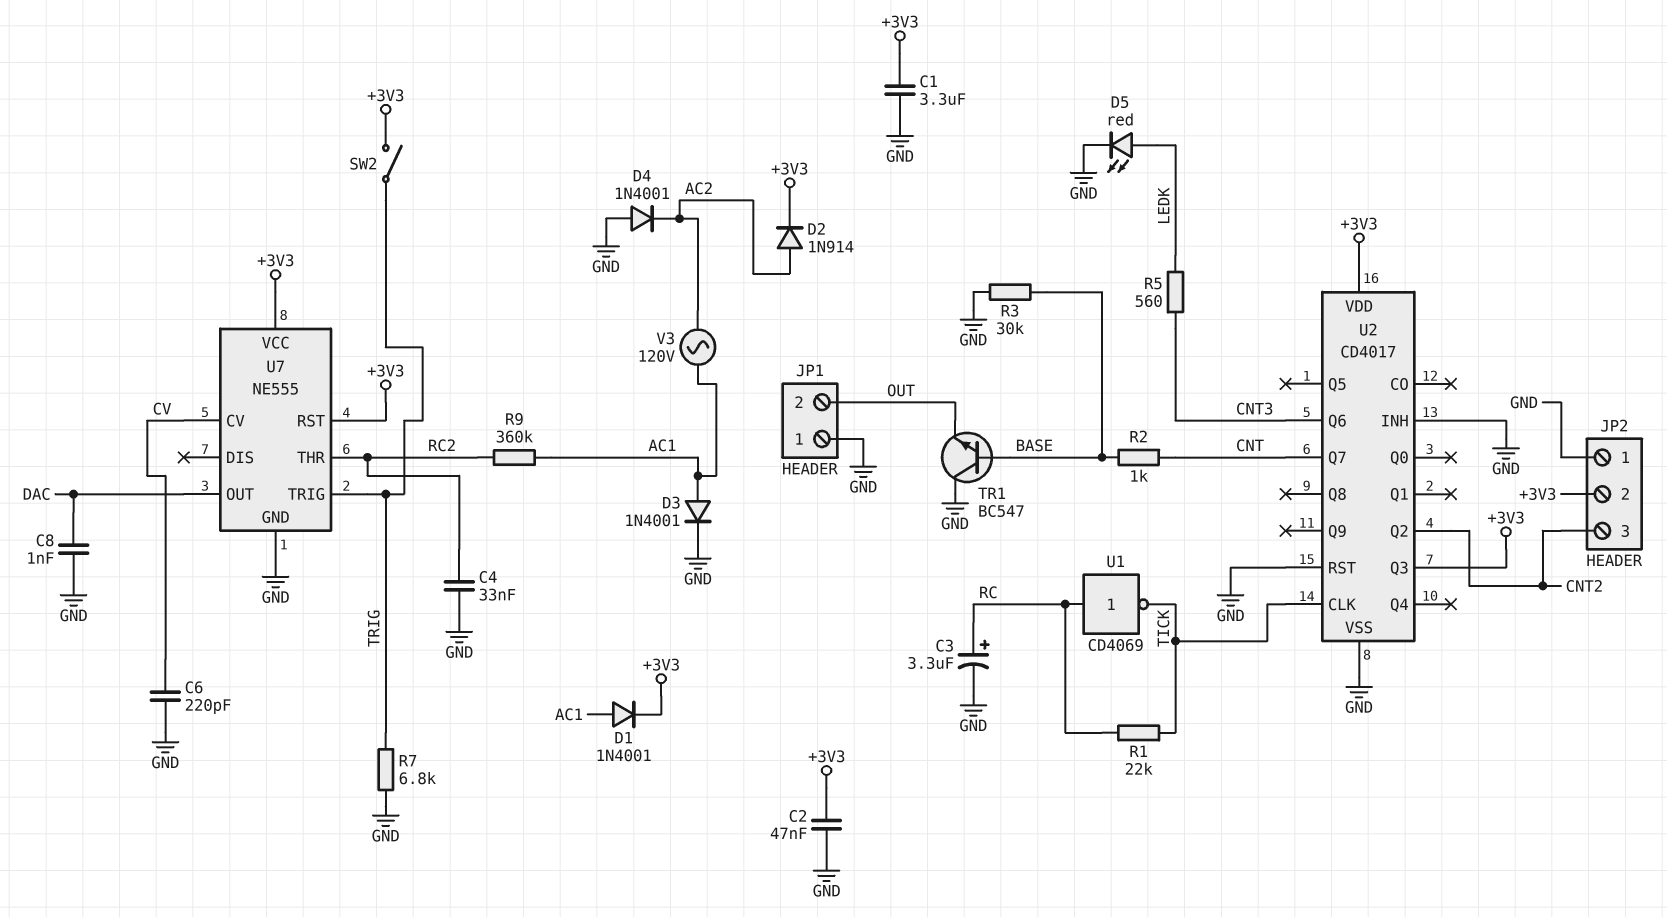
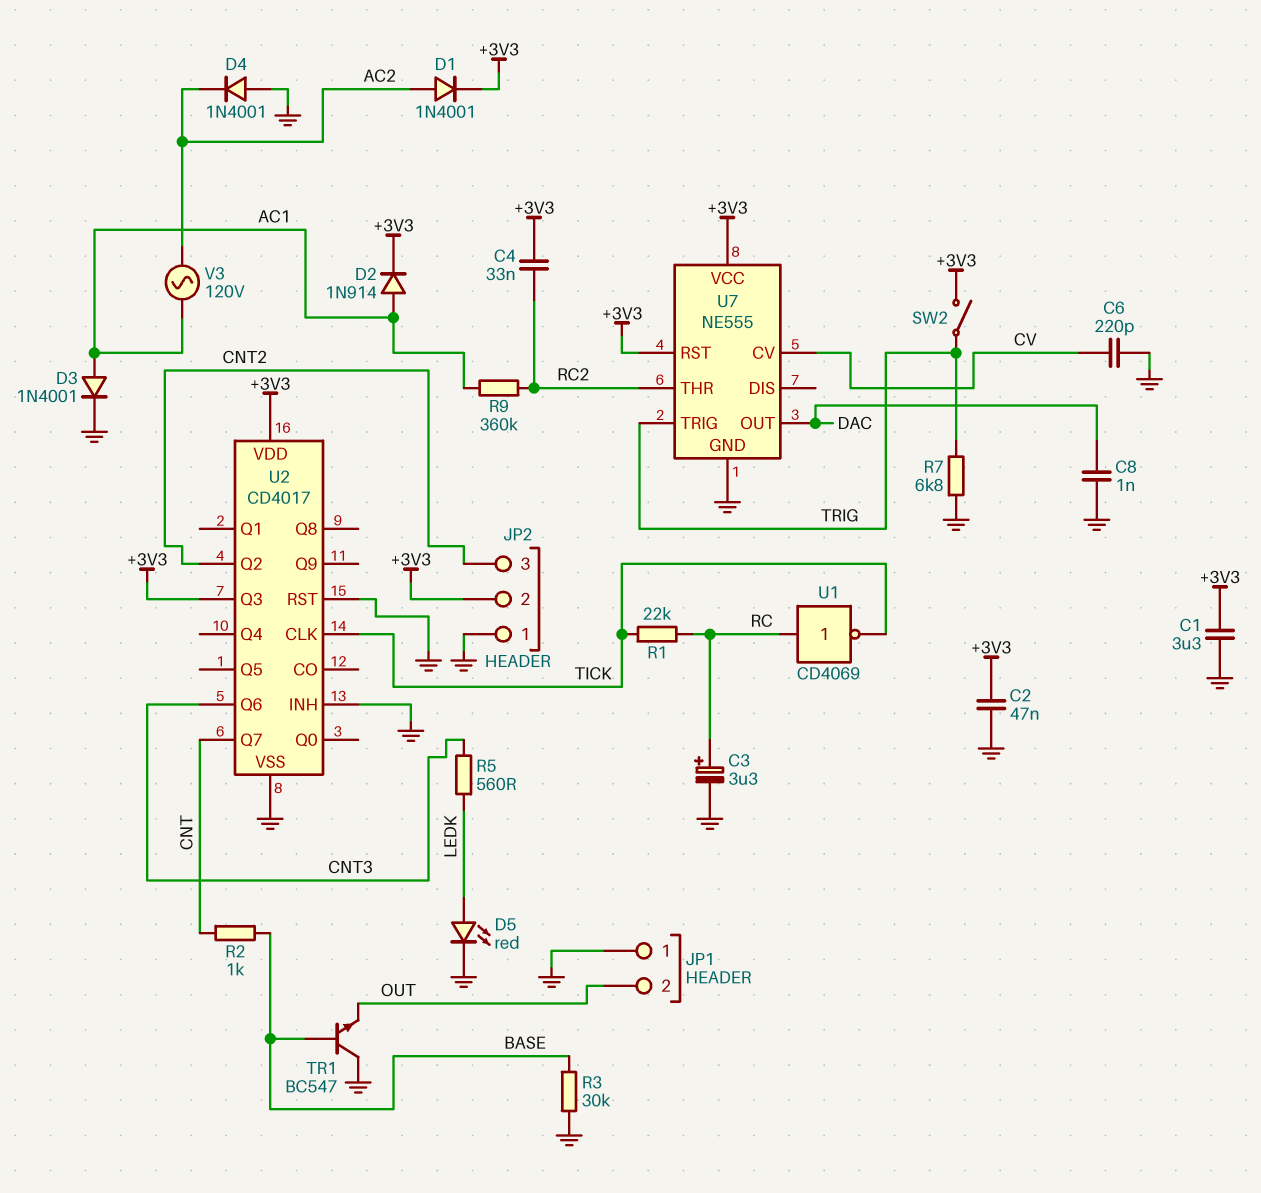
C4: 33nF (GND, RC2) -> 33nF (+3V3, RC2)
D1: diode 1N4001 (A AC1, K +3V3) -> diode 1N4001 (A AC2, K +3V3)
D2: diode 1N914 (A AC2, K +3V3) -> diode 1N914 (A AC1, K +3V3)

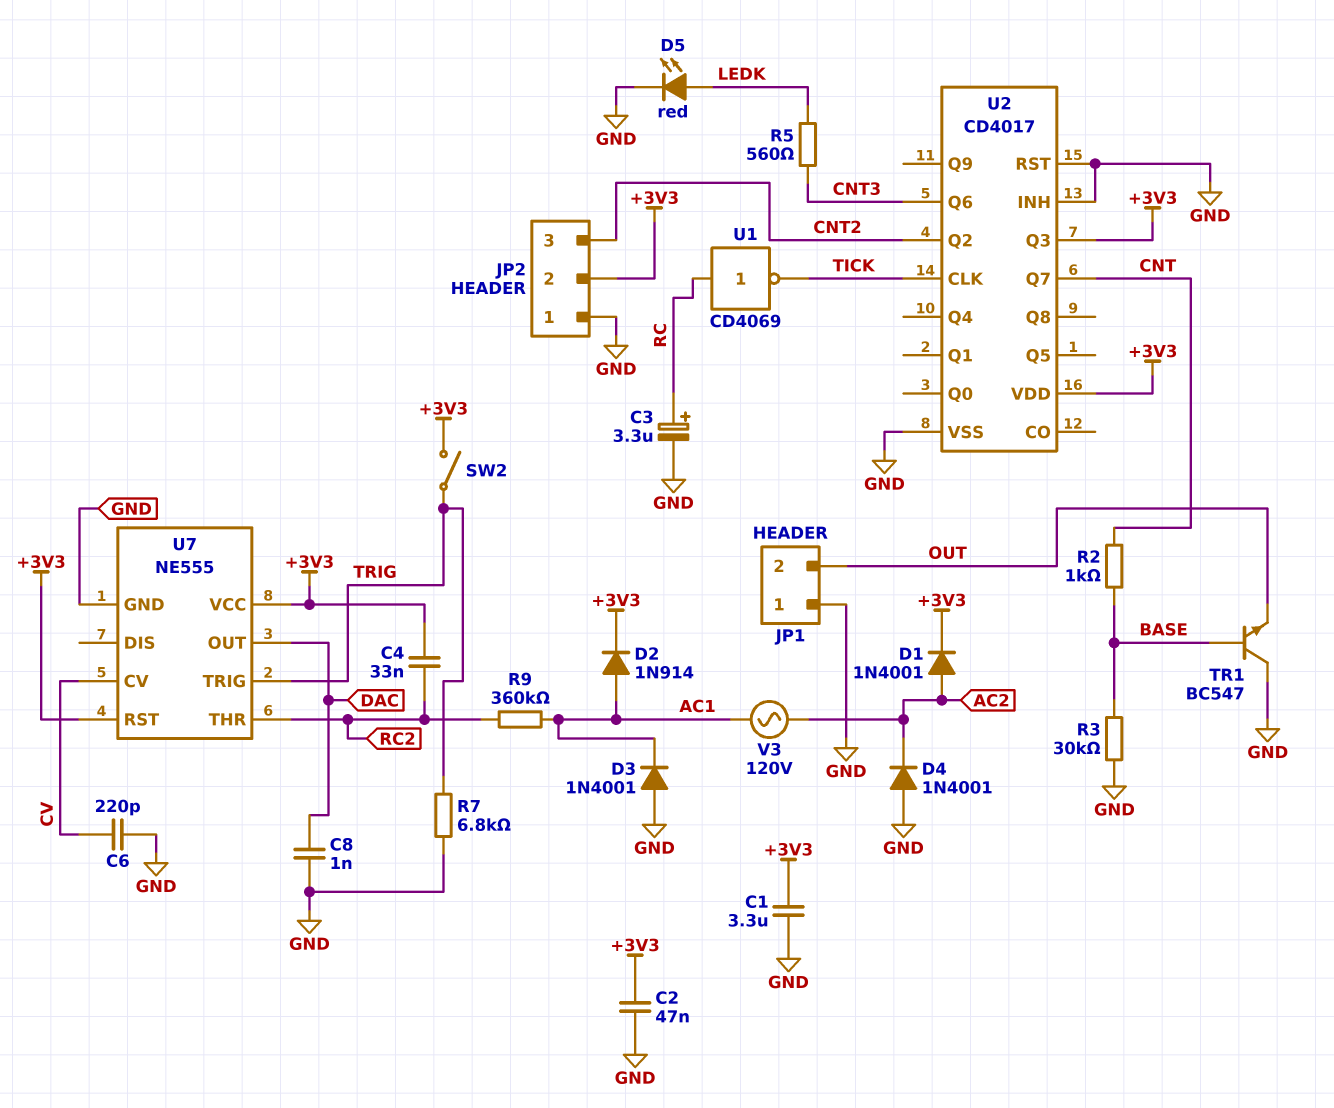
D3: diode 1N4001 (A AC1, K GND) -> diode 1N4001 (A GND, K AC1)
R1: 22k (RC, TICK) -> none

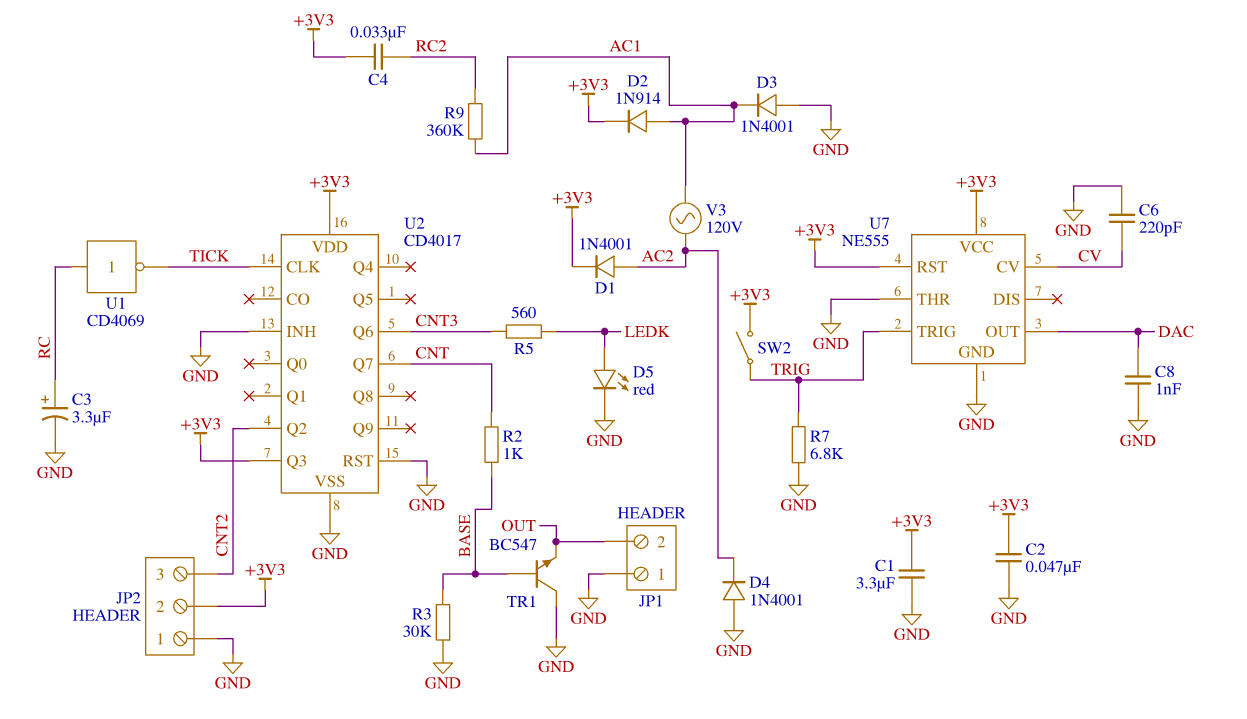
U7 pin THR: RC2 -> GND

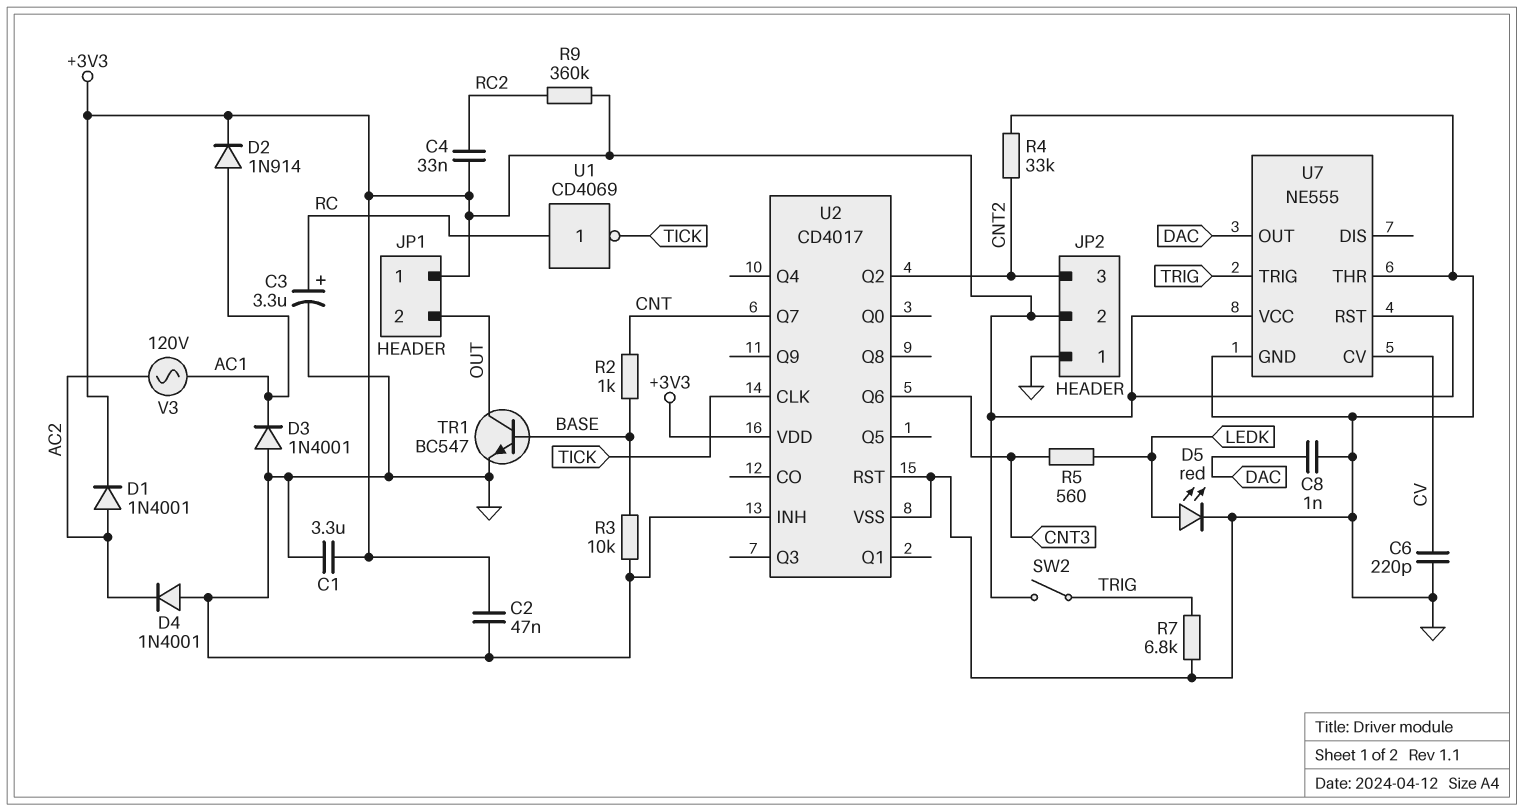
JP1 pin 1: GND -> +3V3
R3: 30k (BASE, GND) -> 10k (BASE, GND)
R4: none -> 33k (CNT2, GND)
R9: 360k (AC1, RC2) -> 360k (+3V3, RC2)
TR1: NPN BC547 (B BASE, C GND, E OUT) -> NPN BC547 (B BASE, C OUT, E GND)
U2 pin Q3: +3V3 -> none

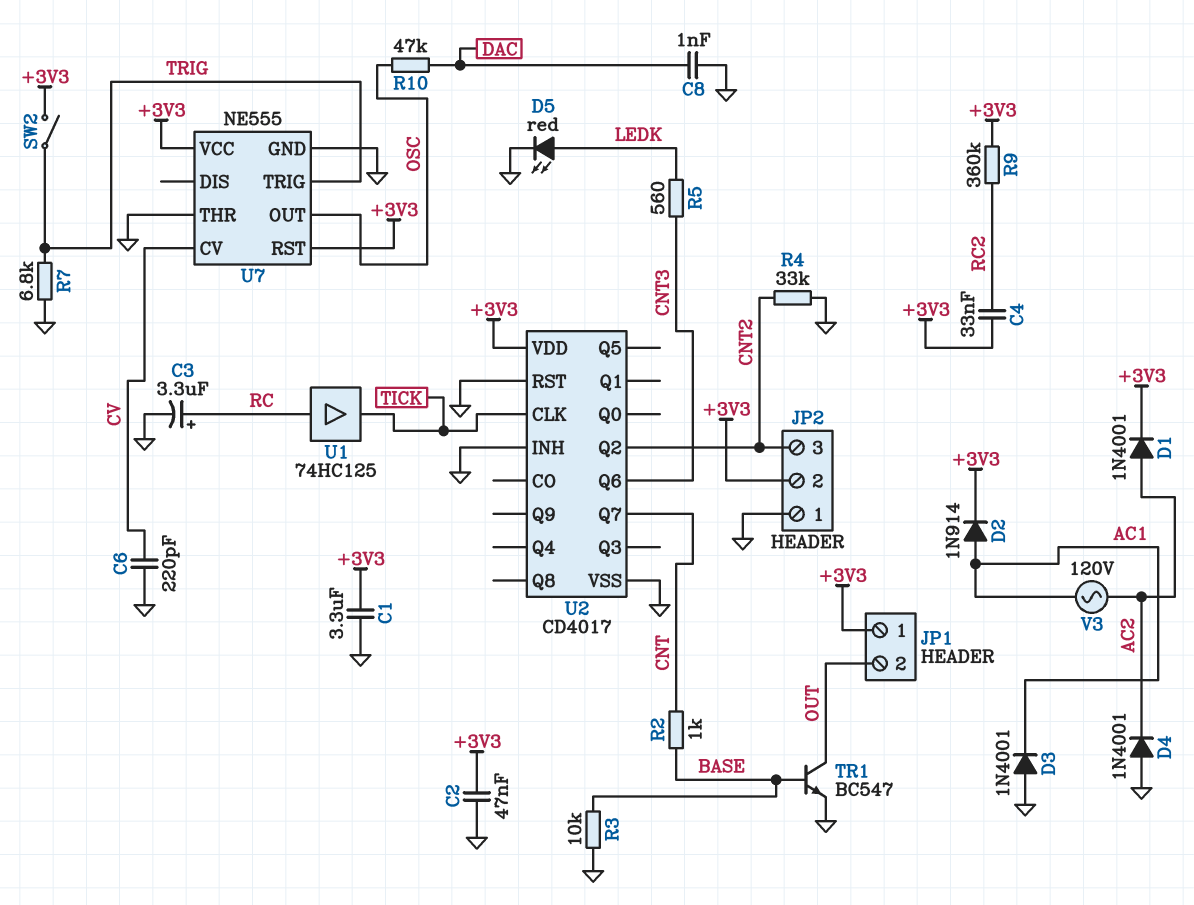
R10: none -> 47k (DAC, OSC)
U1: NOT CD4069 (in RC, out TICK) -> buffer 74HC125 (in RC, out TICK)
U7 pin OUT: DAC -> OSC

